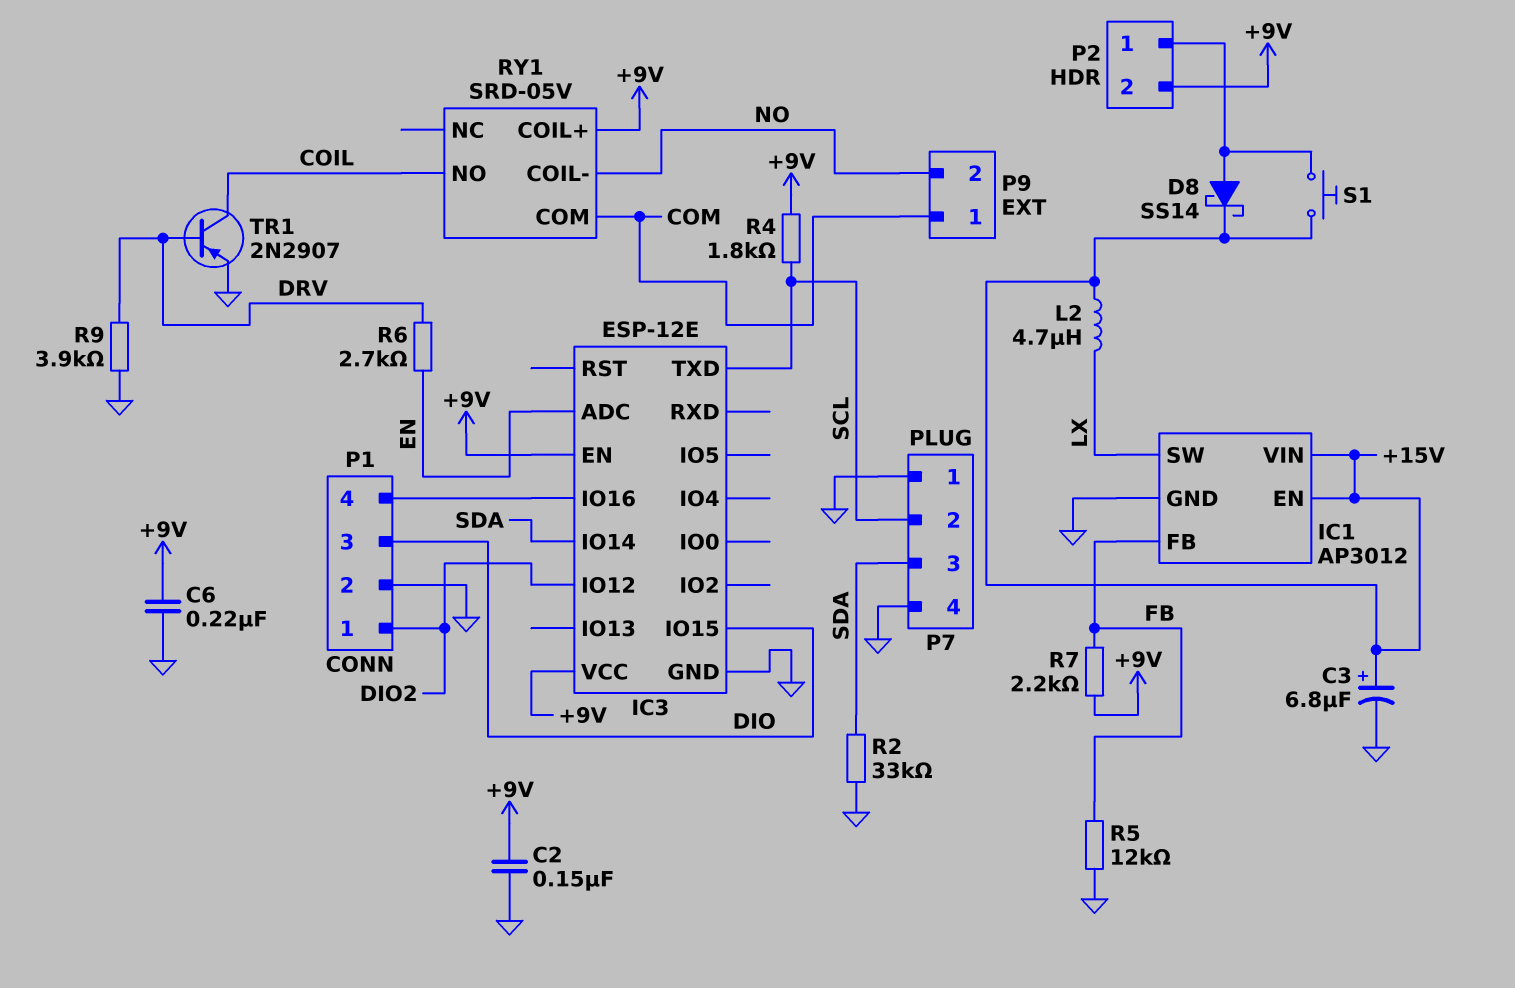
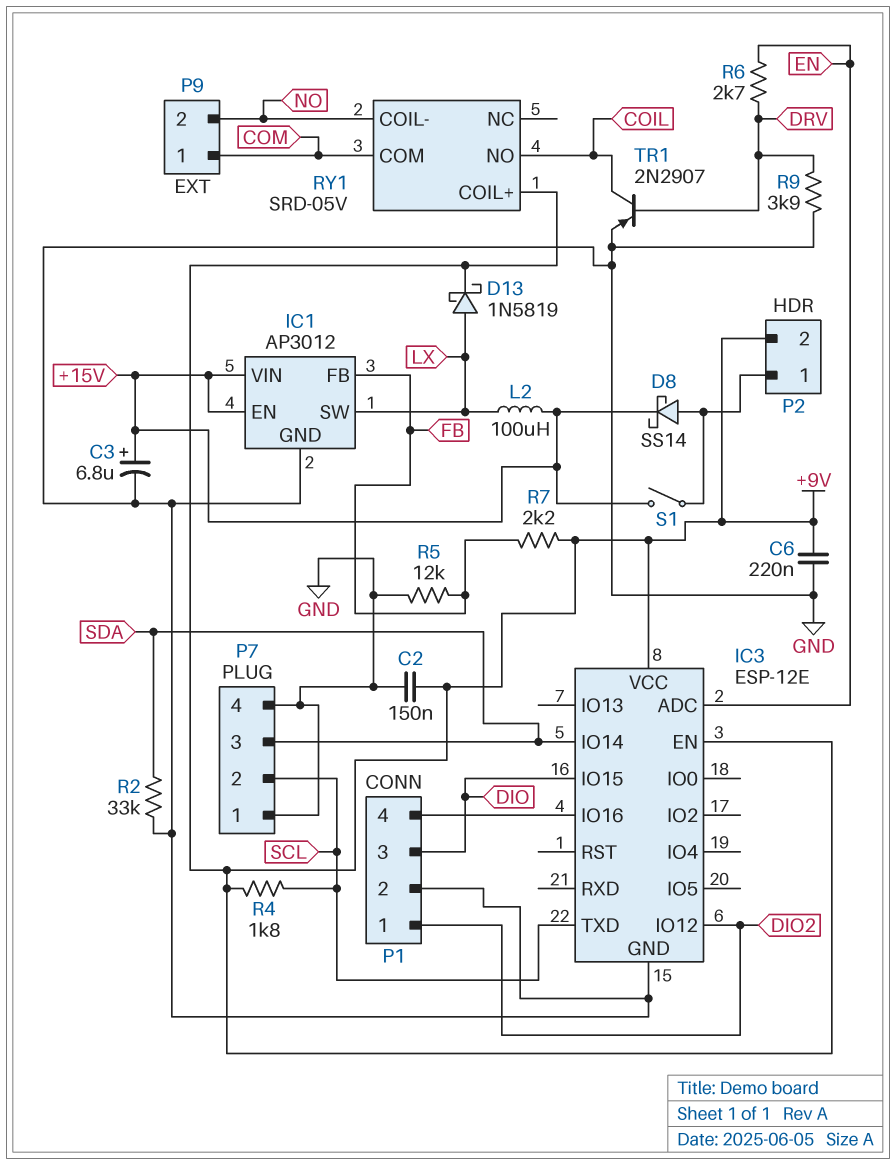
D13: none -> schottky 1N5819 (A LX, K +9V)
L2: 4.7uH (+15V, LX) -> 100uH (+15V, LX)
S1: button (+15V, P2/1) -> switch (+15V, P2/1)

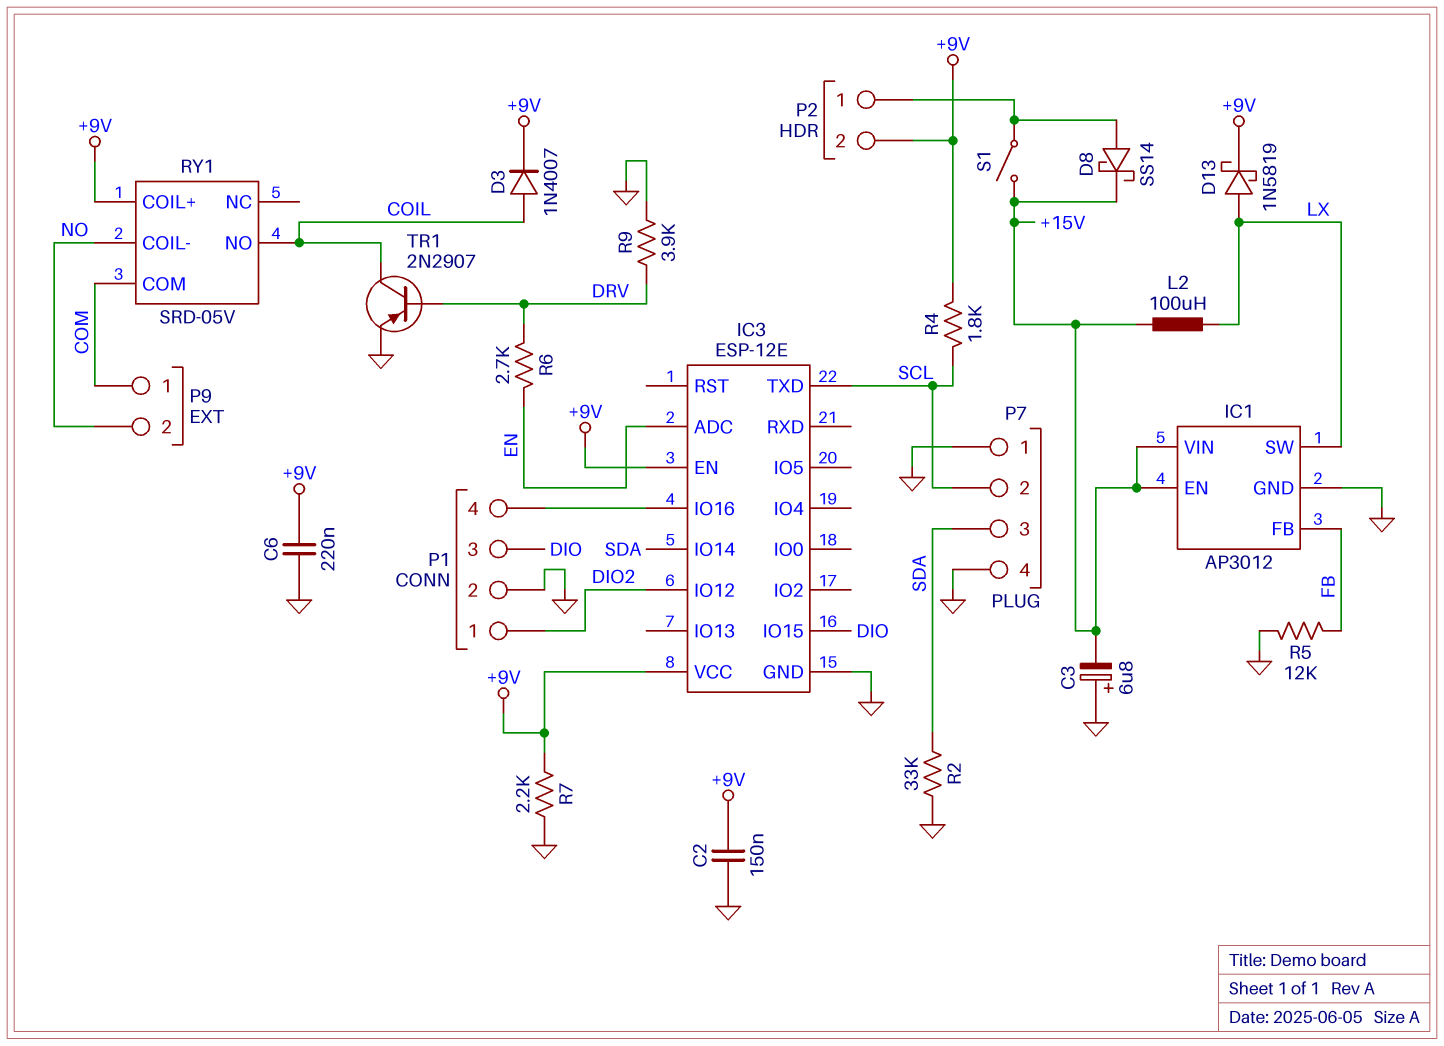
C3: 6.8uF (plus +15V, minus GND) -> 6.8uF (plus GND, minus +15V)
D3: none -> diode 1N4007 (A COIL, K +9V)
R7: 2.2k (+9V, FB) -> 2.2k (+9V, GND)

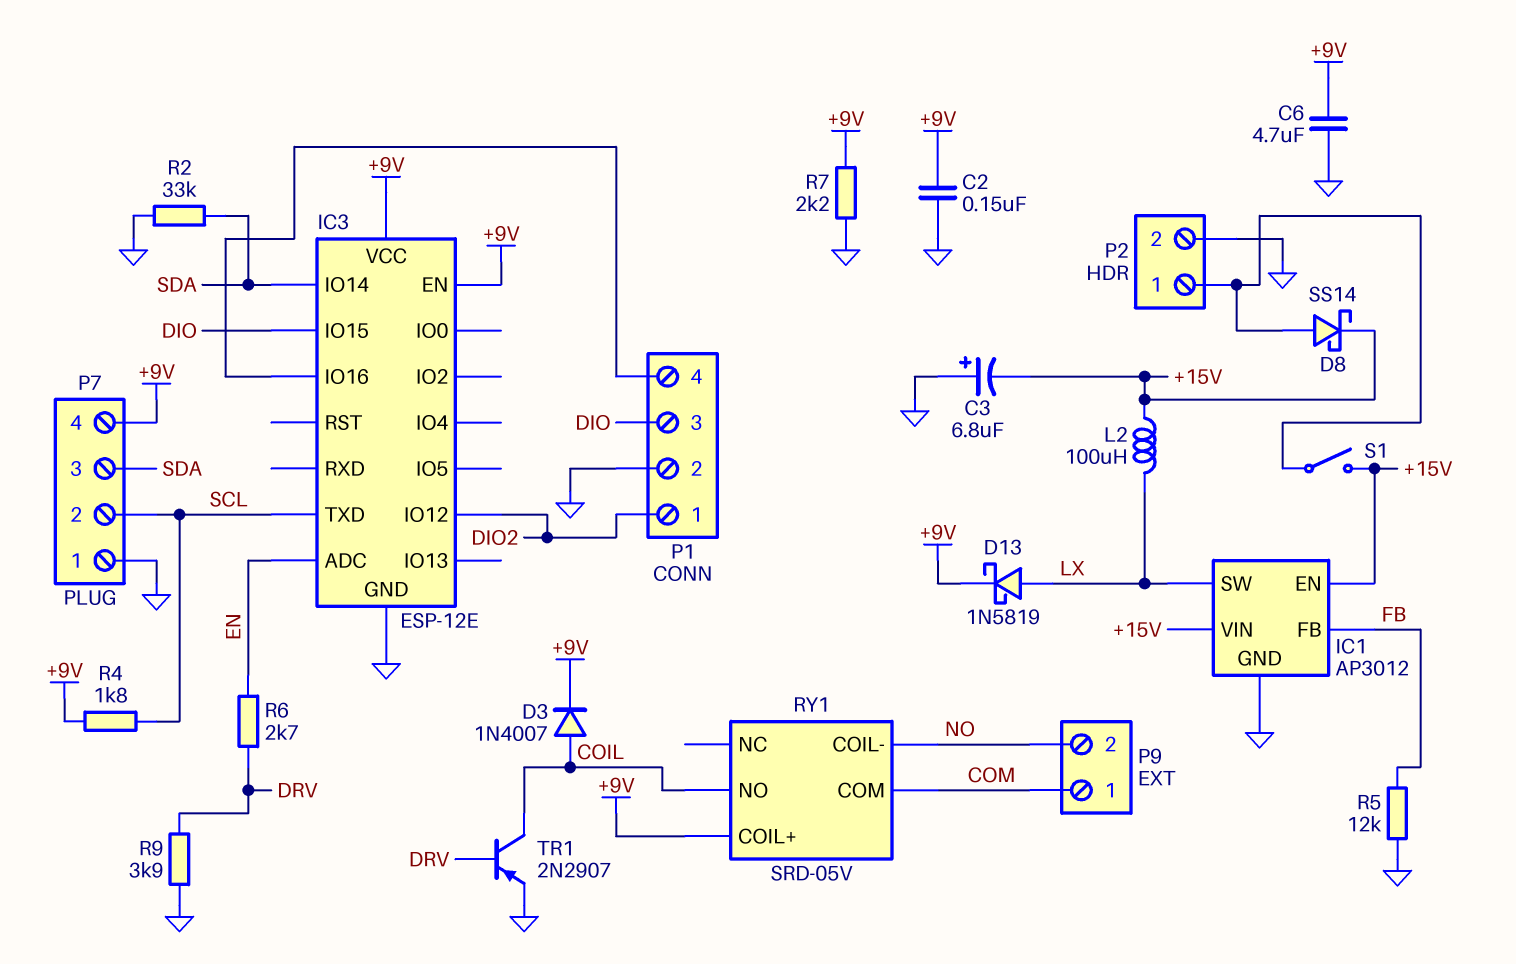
C6: 220nF (+9V, GND) -> 4.7uF (+9V, GND)
P2 pin 2: +9V -> GND
P7 pin 4: GND -> +9V

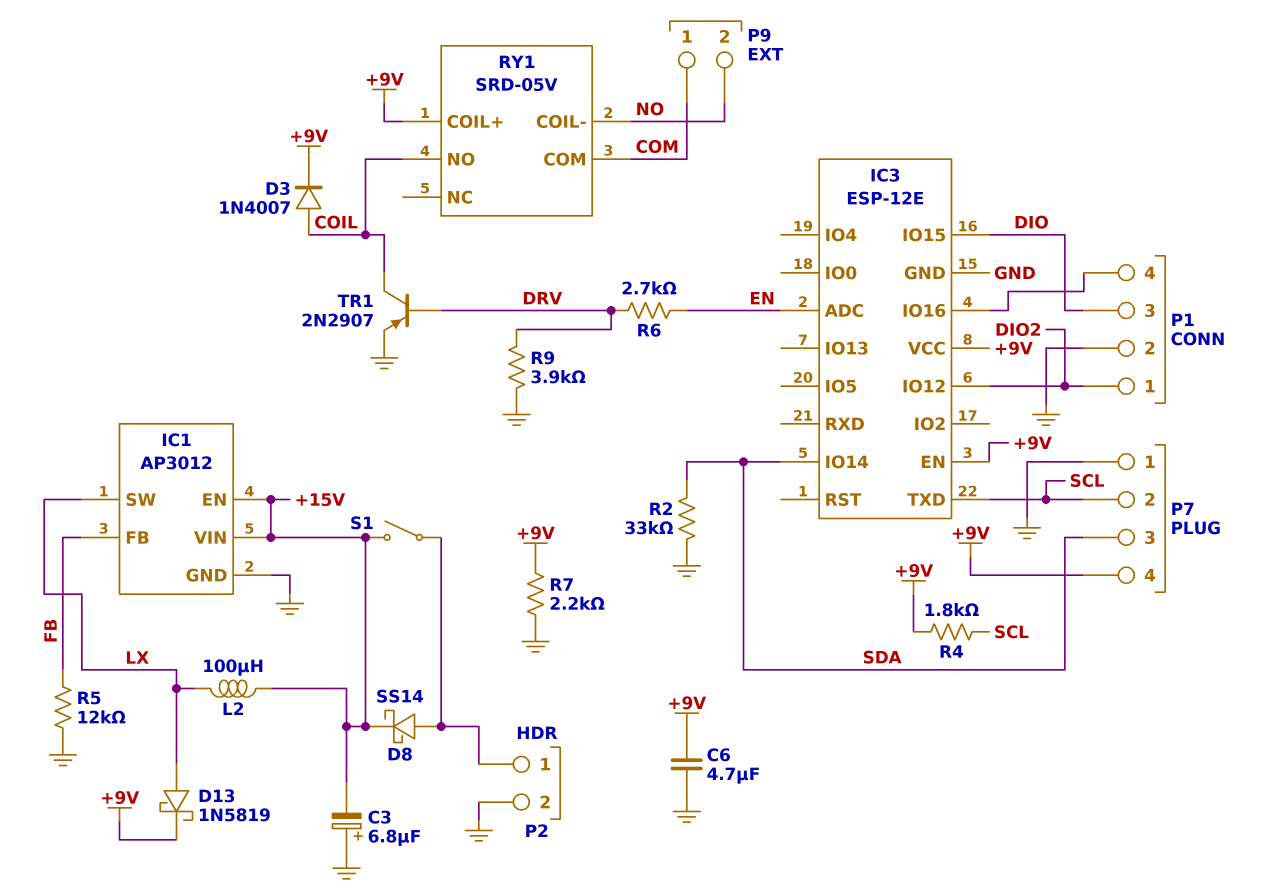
C2: 150nF (+9V, GND) -> none

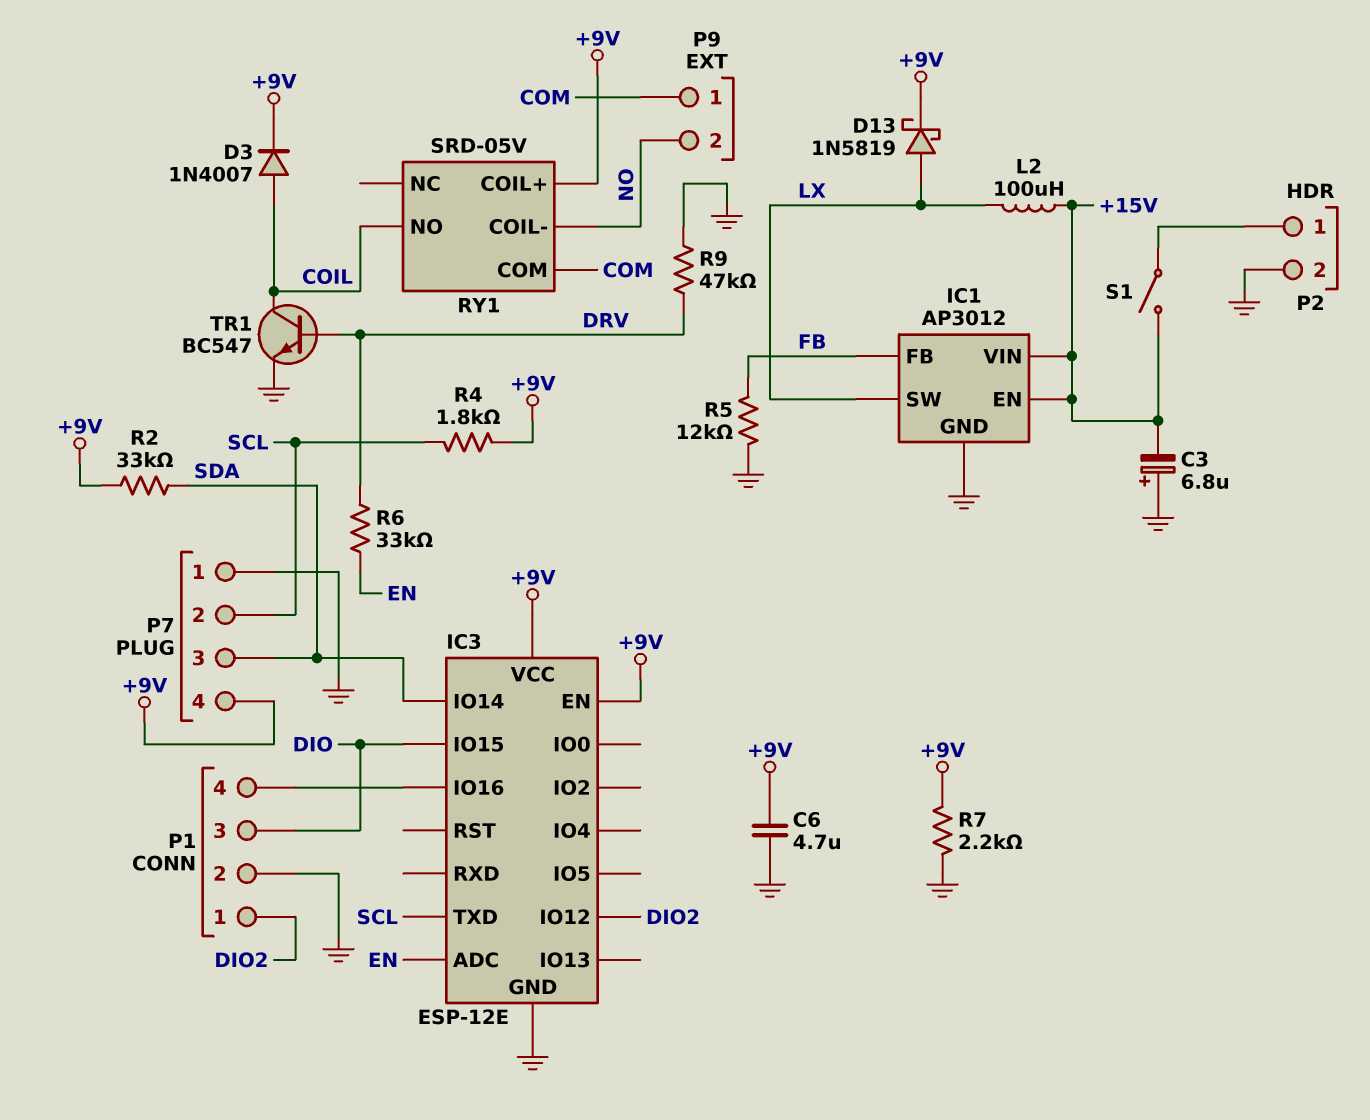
D8: schottky SS14 (A P2/1, K +15V) -> none
R2: 33k (GND, SDA) -> 33k (+9V, SDA)
R6: 2.7k (DRV, EN) -> 33k (DRV, EN)
R9: 3.9k (DRV, GND) -> 47k (DRV, GND)
TR1: PNP 2N2907 (B DRV, C COIL, E GND) -> NPN BC547 (B DRV, C COIL, E GND)

